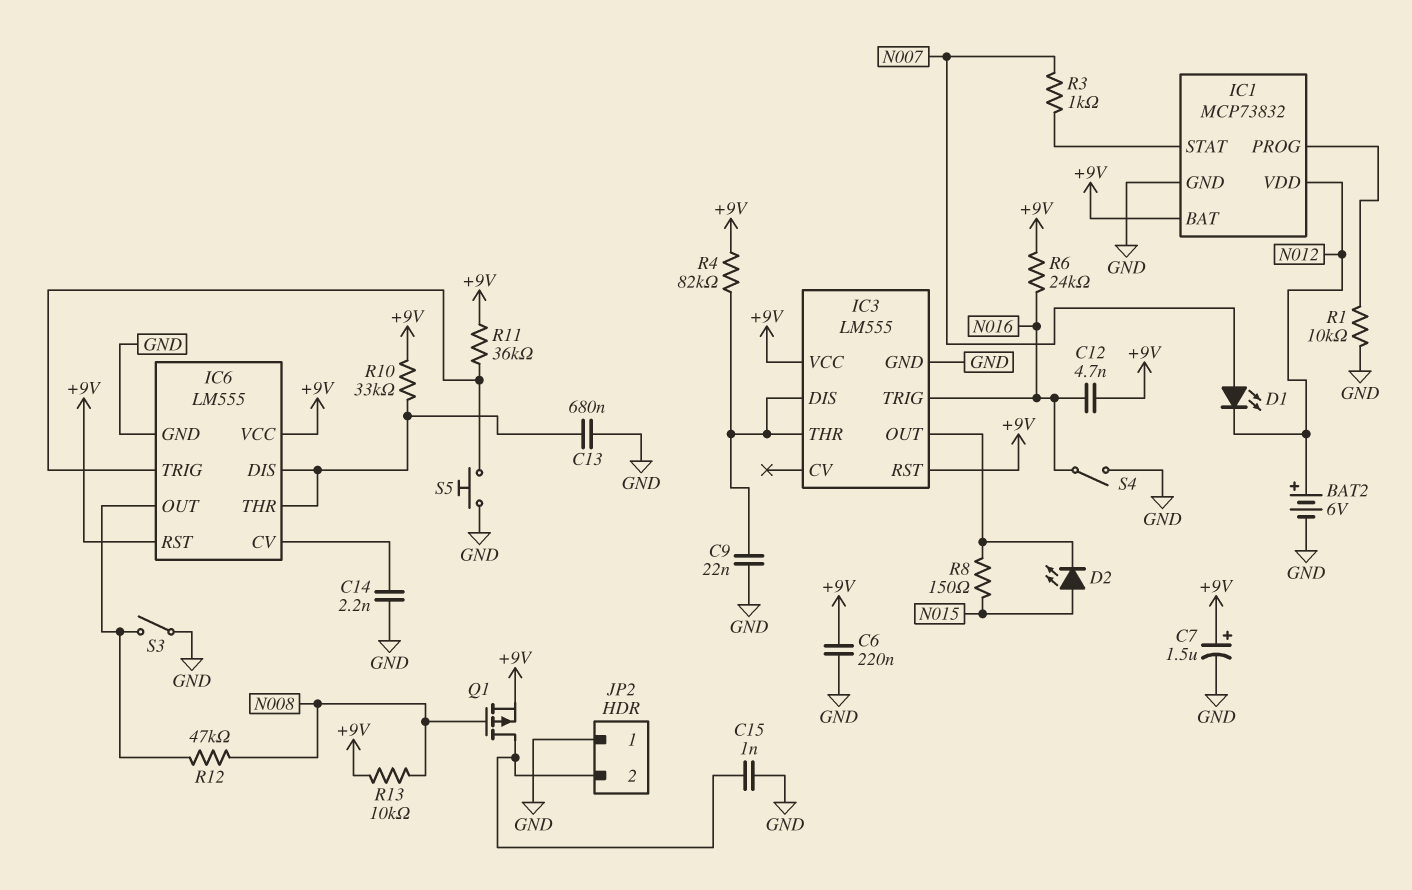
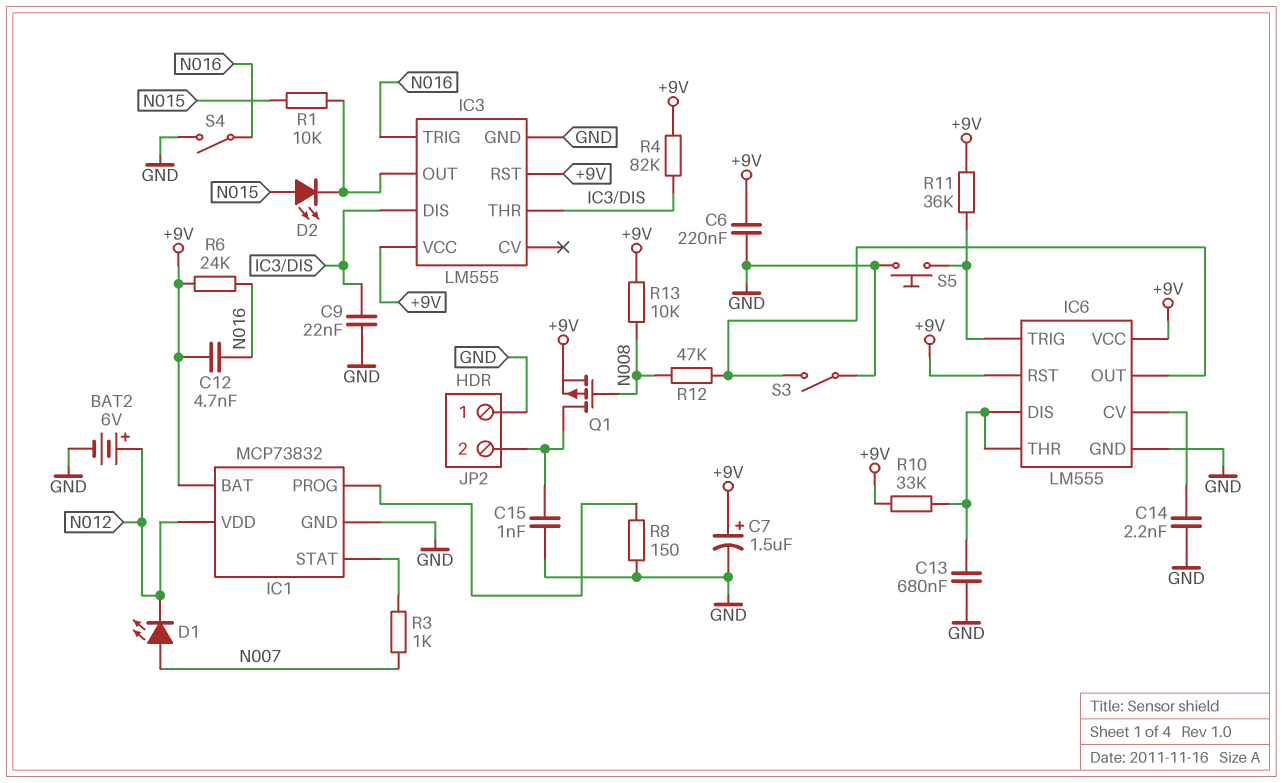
R1: 10k (GND, IC1/PROG) -> 10k (IC3/OUT, N015)
R8: 150 (IC3/OUT, N015) -> 150 (GND, IC1/PROG)

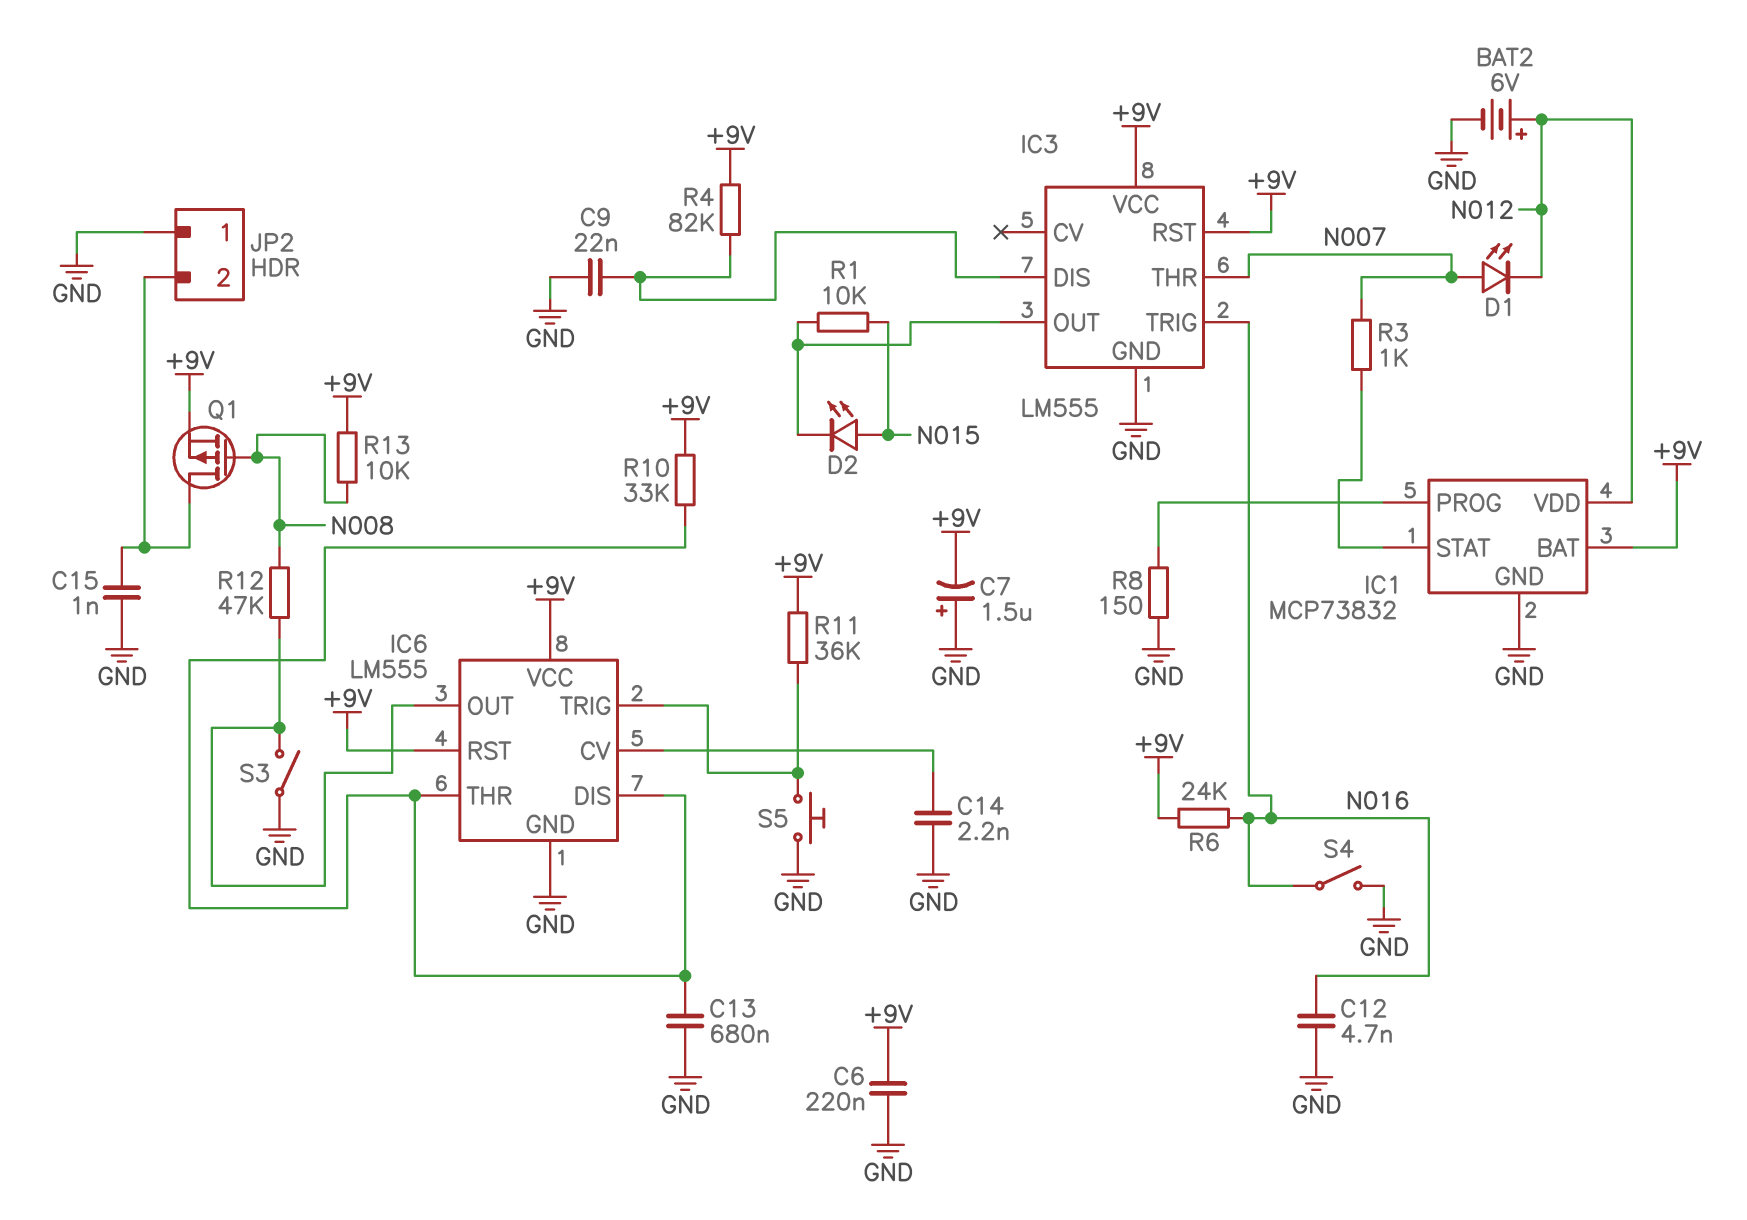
C7: 1.5uF (plus +9V, minus GND) -> 1.5uF (plus GND, minus +9V)
C12: 4.7nF (+9V, N016) -> 4.7nF (GND, N016)
IC3 pin THR: IC3/DIS -> N007

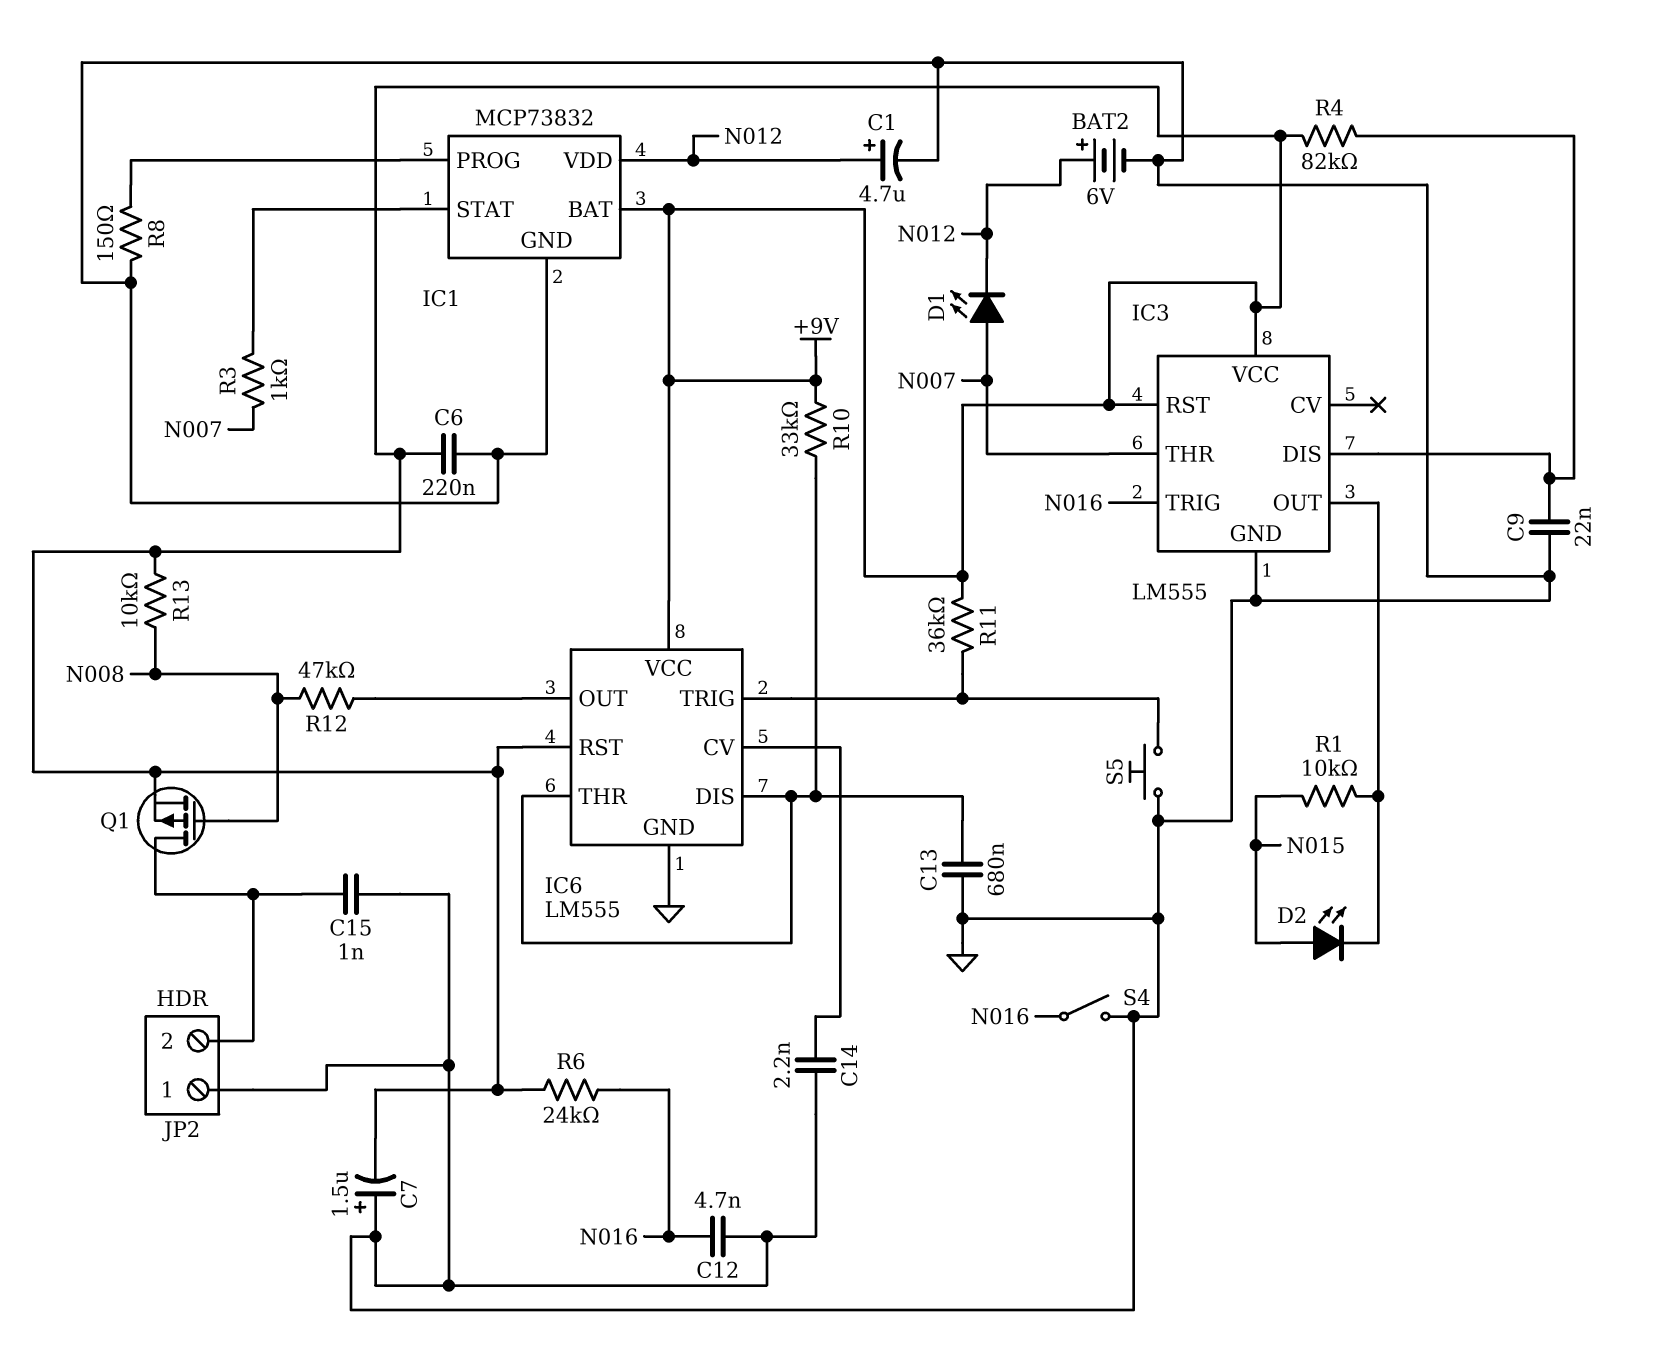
C1: none -> 4.7uF (plus N012, minus GND)
S3: switch (GND, IC6/OUT) -> none

